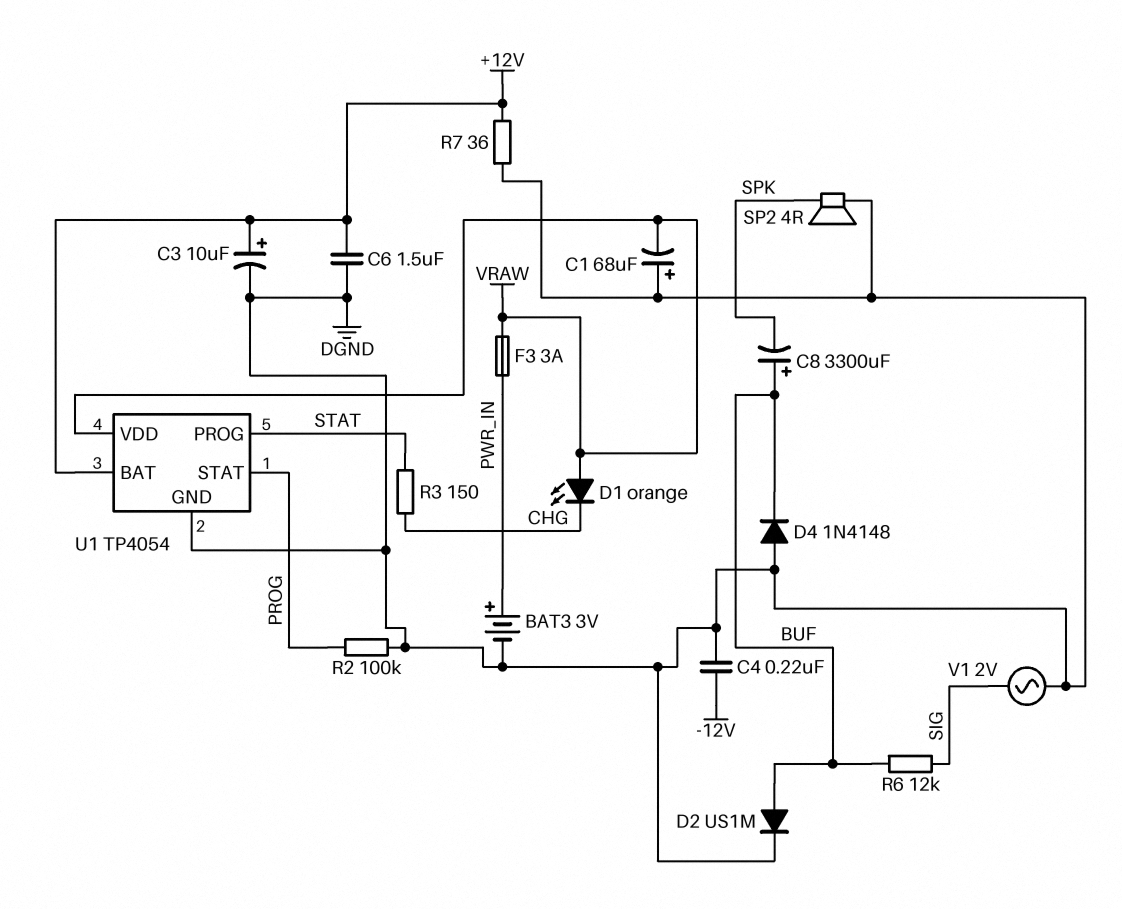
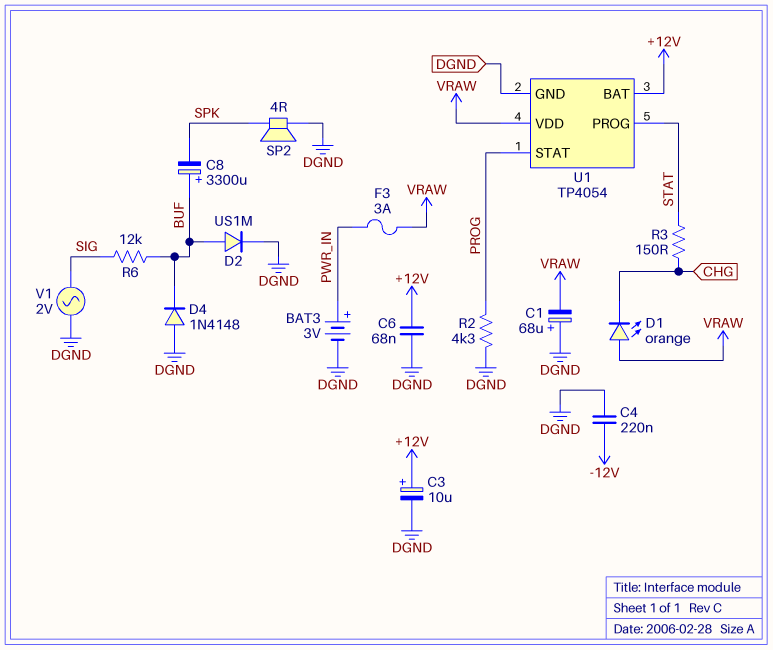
C6: 1.5uF (+12V, DGND) -> 68nF (+12V, DGND)
R2: 100k (DGND, PROG) -> 4.3k (DGND, PROG)
R7: 36 (+12V, DGND) -> none

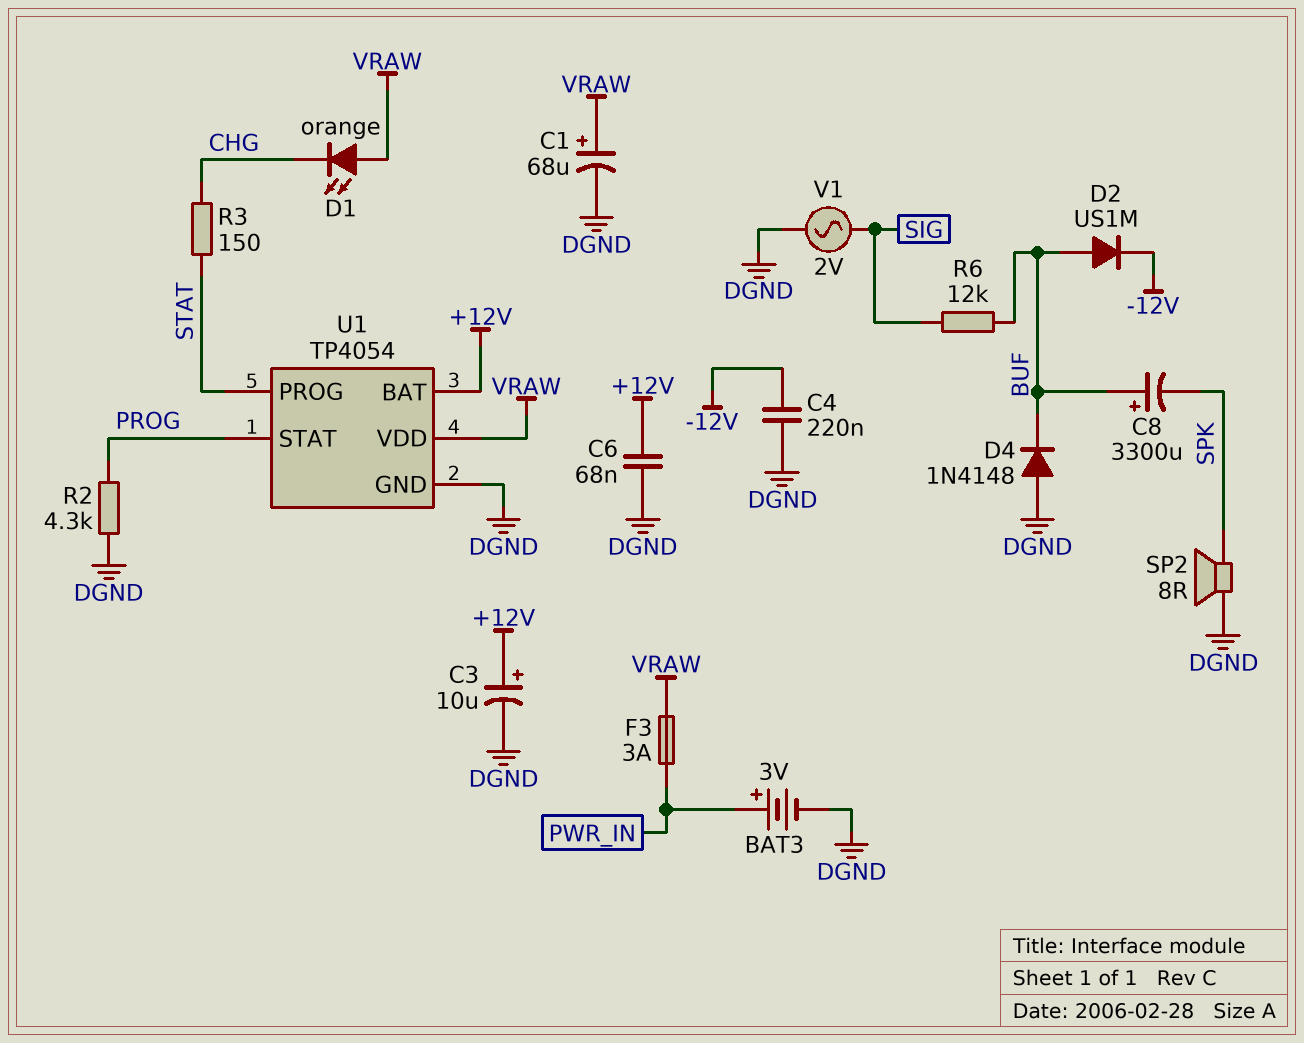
C1: 68uF (plus DGND, minus VRAW) -> 68uF (plus VRAW, minus DGND)
D2: diode US1M (A BUF, K DGND) -> diode US1M (A BUF, K -12V)
SP2: speaker 4R (DGND, SPK) -> speaker 8R (DGND, SPK)

